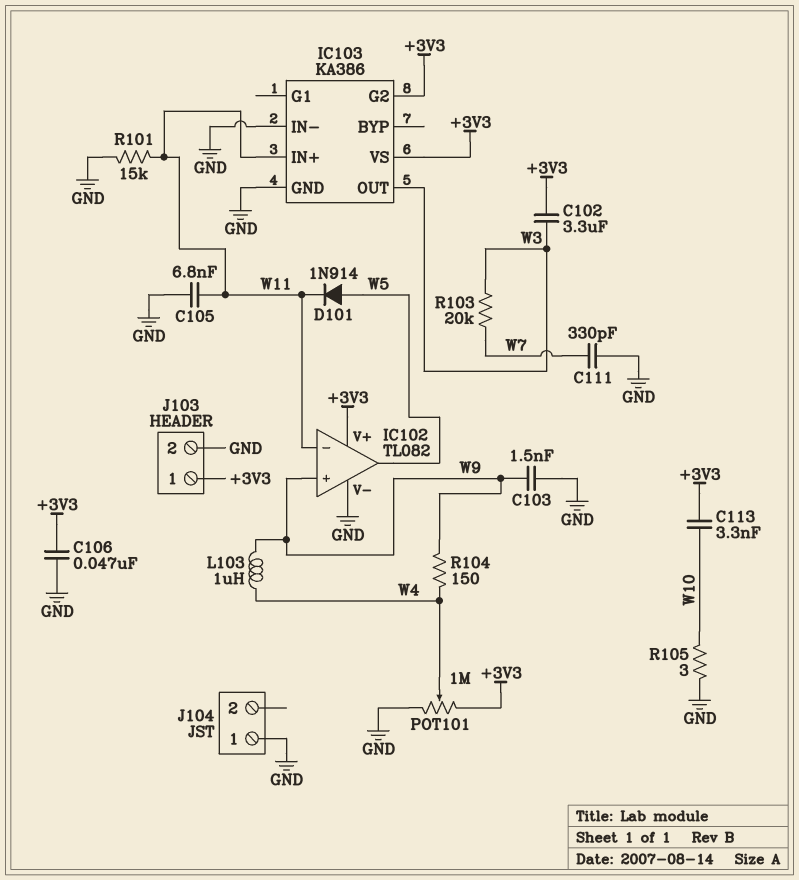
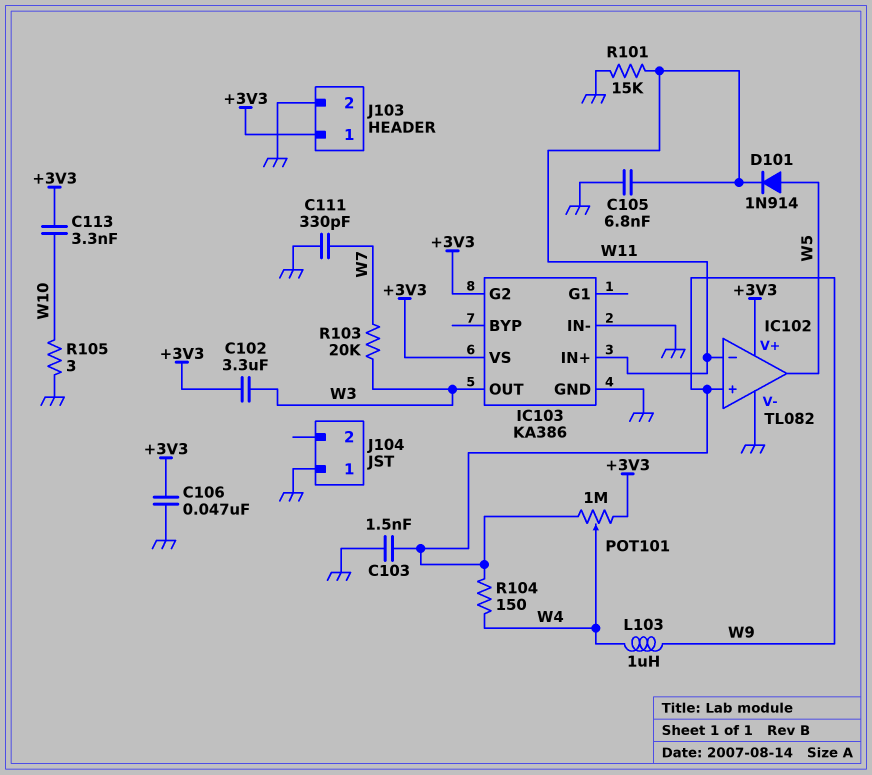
POT101: 1M (+3V3, GND, wiper W4) -> 1M (+3V3, W9, wiper W4)

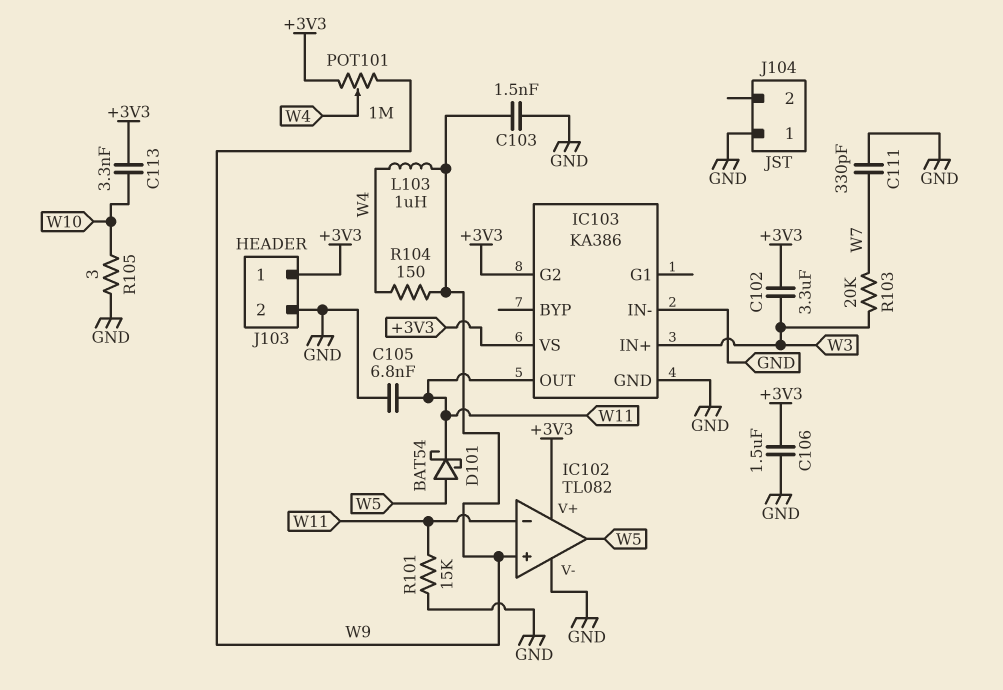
C106: 47nF (+3V3, GND) -> 1.5uF (+3V3, GND)
D101: diode 1N914 (A W5, K W11) -> schottky BAT54 (A W5, K W11)
IC103 pin IN+: W11 -> W3
IC103 pin OUT: W3 -> W11

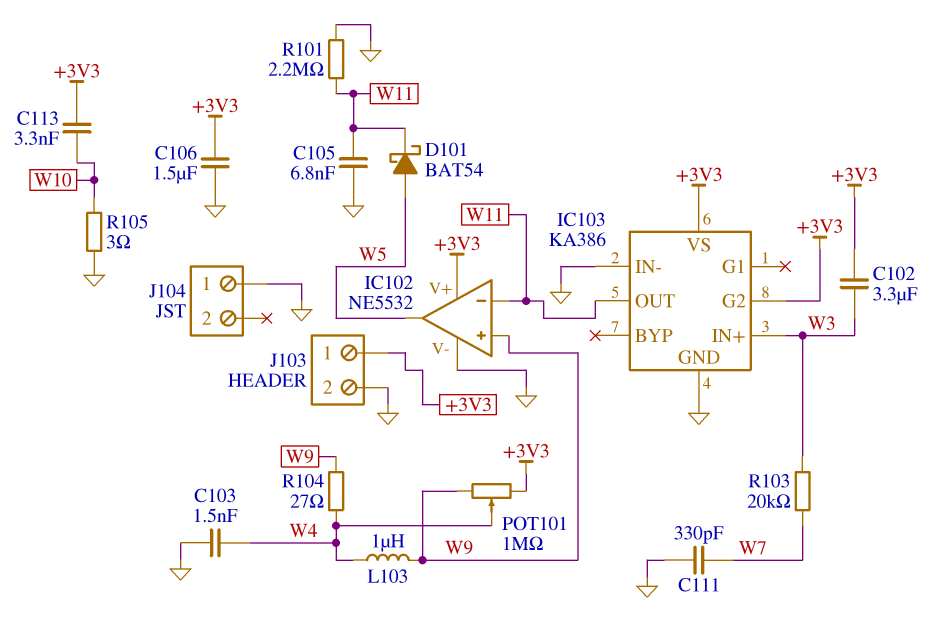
C103: 1.5nF (GND, W9) -> 1.5nF (GND, W4)
IC102: TL082 -> NE5532
R101: 15k (GND, W11) -> 2.2M (GND, W11)
R104: 150 (W4, W9) -> 27 (W4, W9)

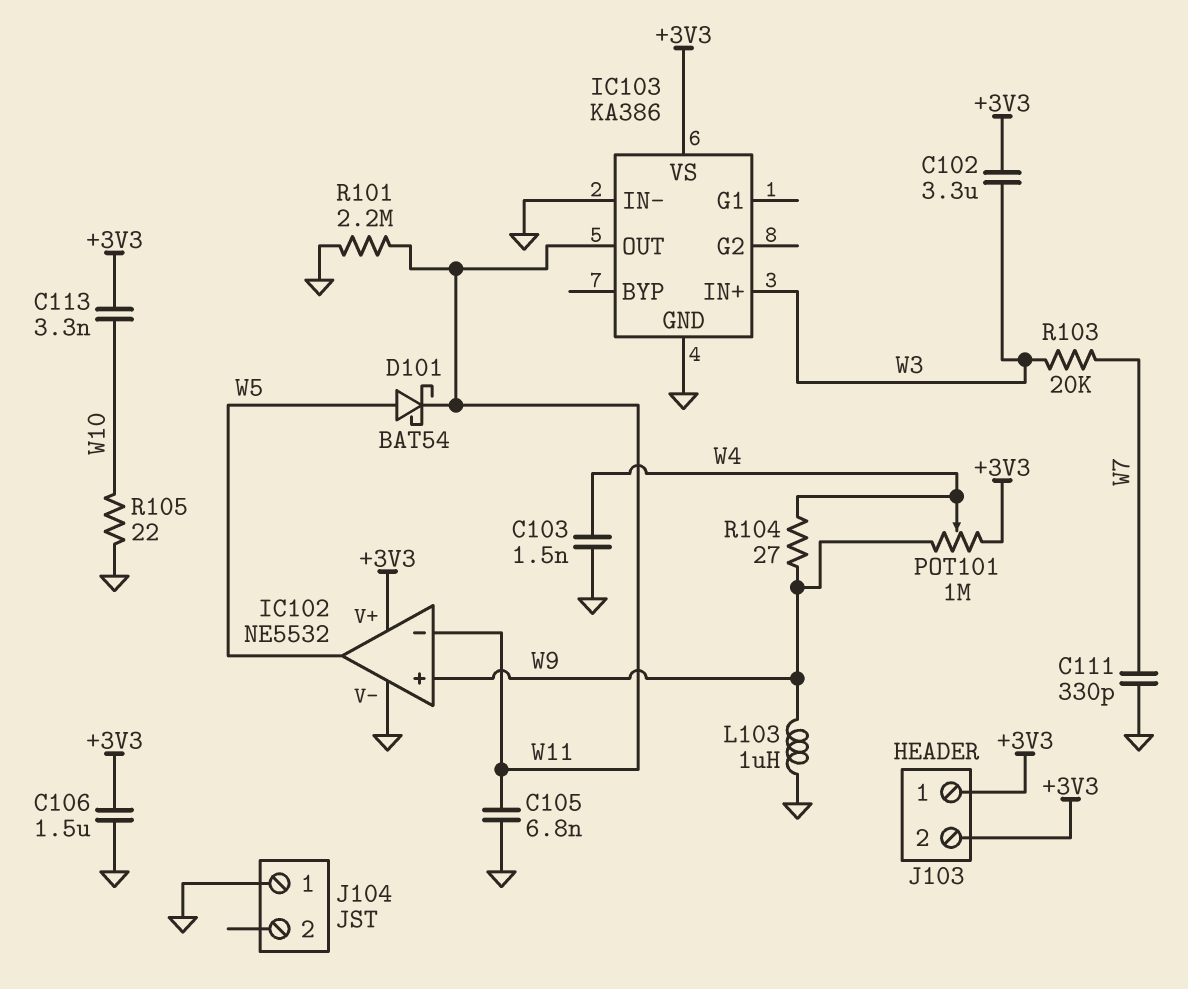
IC103 pin G2: +3V3 -> none
J103 pin 2: GND -> +3V3
L103: 1uH (W4, W9) -> 1uH (GND, W9)
R105: 3 (GND, W10) -> 22 (GND, W10)

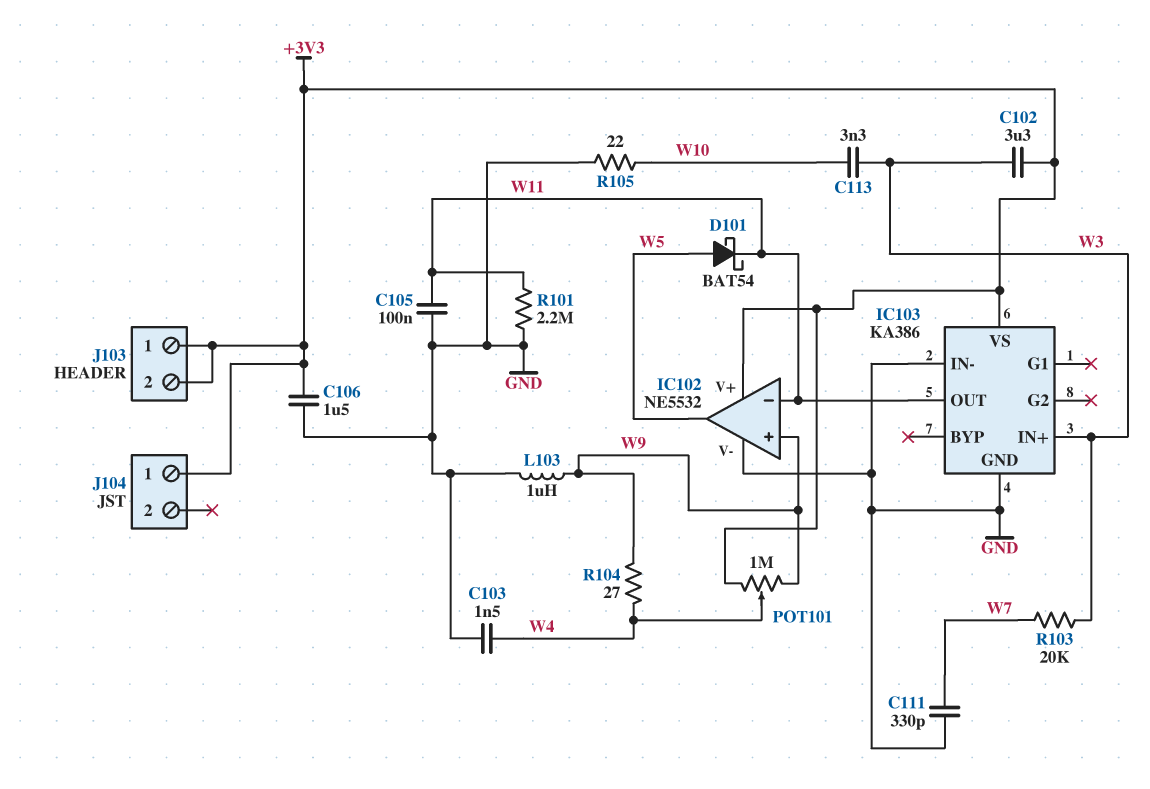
C105: 6.8nF (GND, W11) -> 100nF (GND, W11)
C113: 3.3nF (+3V3, W10) -> 3.3nF (W3, W10)
J104 pin 1: GND -> +3V3

